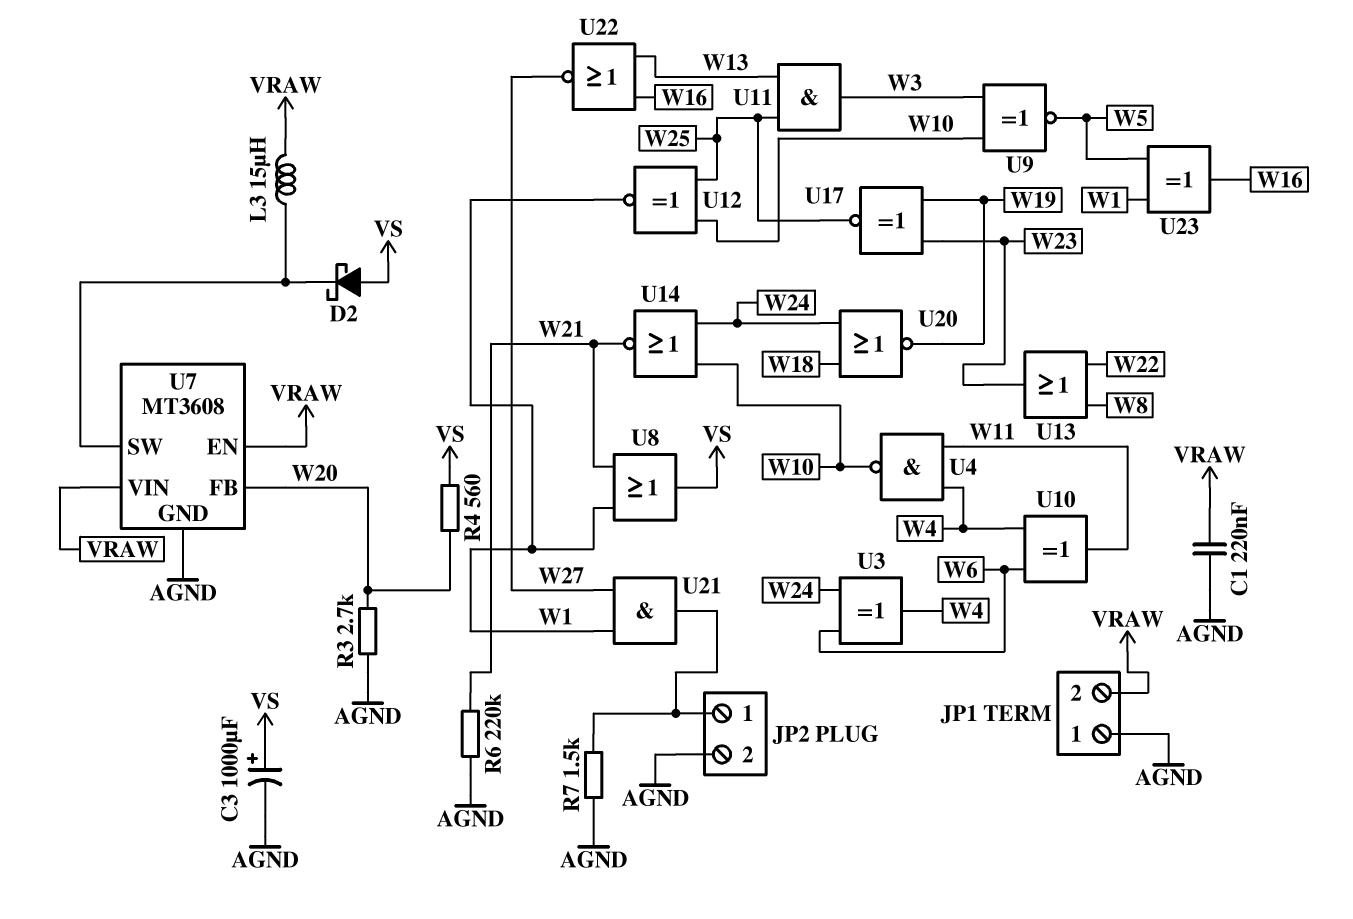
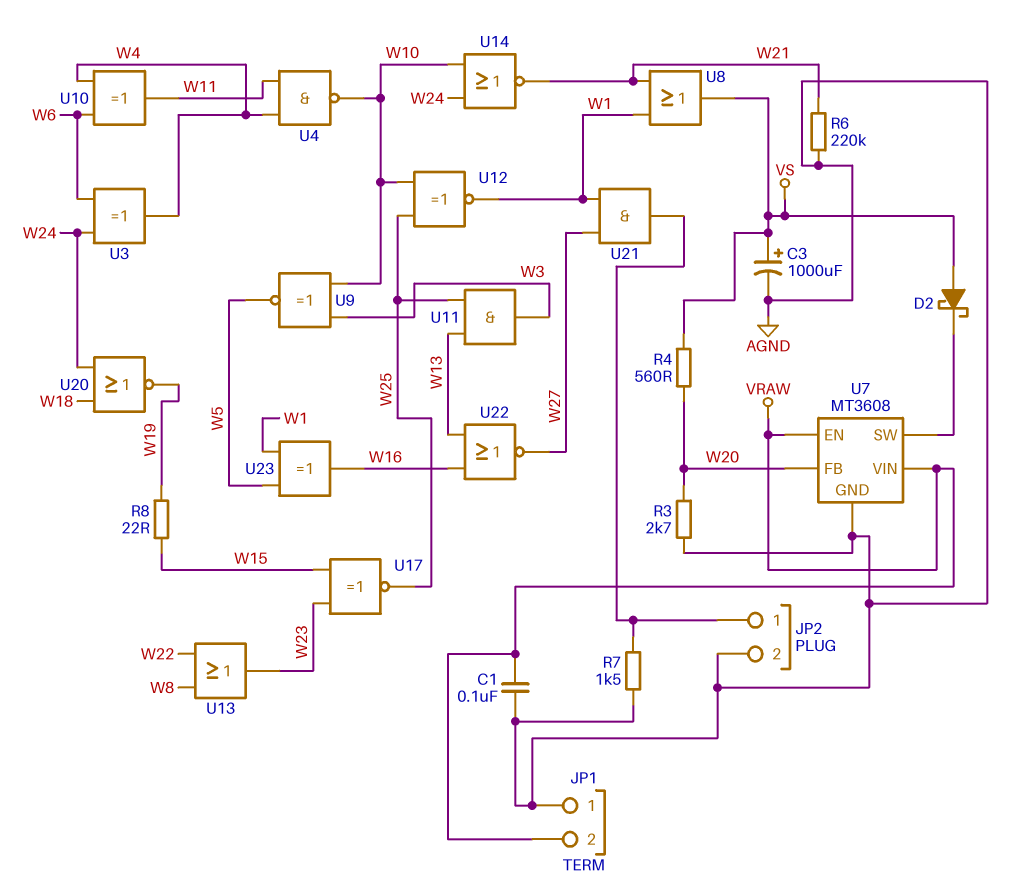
C1: 220nF (AGND, VRAW) -> 100nF (AGND, VRAW)
L3: 15uH (U7/SW, VRAW) -> none
R8: none -> 22 (W15, W19)
U17: XNOR (in W19, in W23, out W25) -> XNOR (in W15, in W23, out W25)

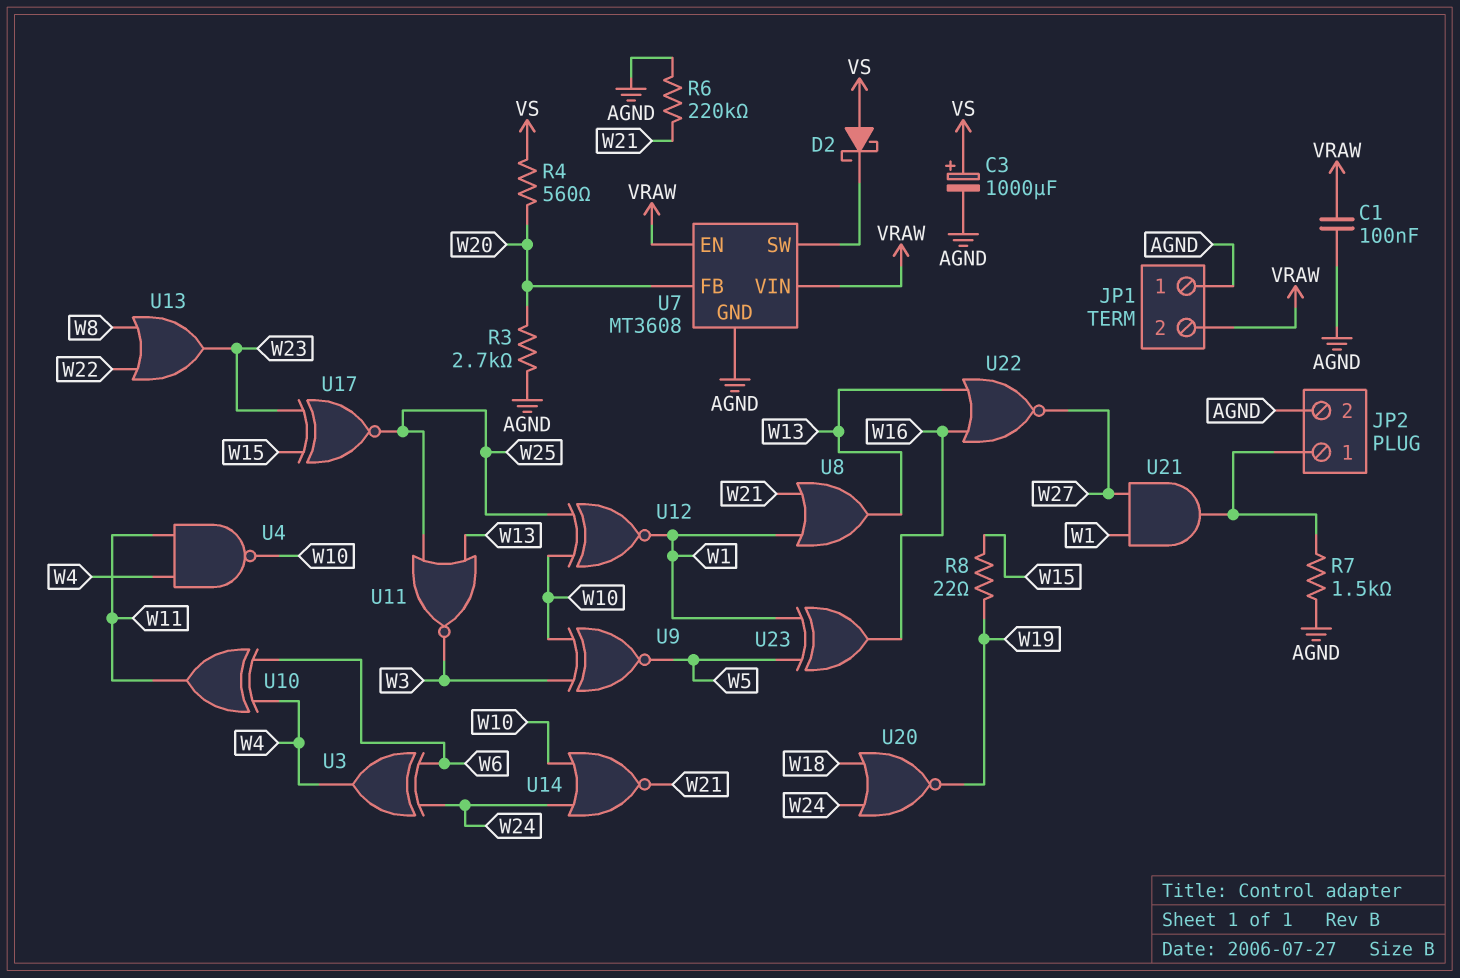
U8: OR (in W1, in W21, out VS) -> OR (in W1, in W21, out W13)
U11: AND (in W13, in W25, out W3) -> NOR (in W13, in W25, out W3)

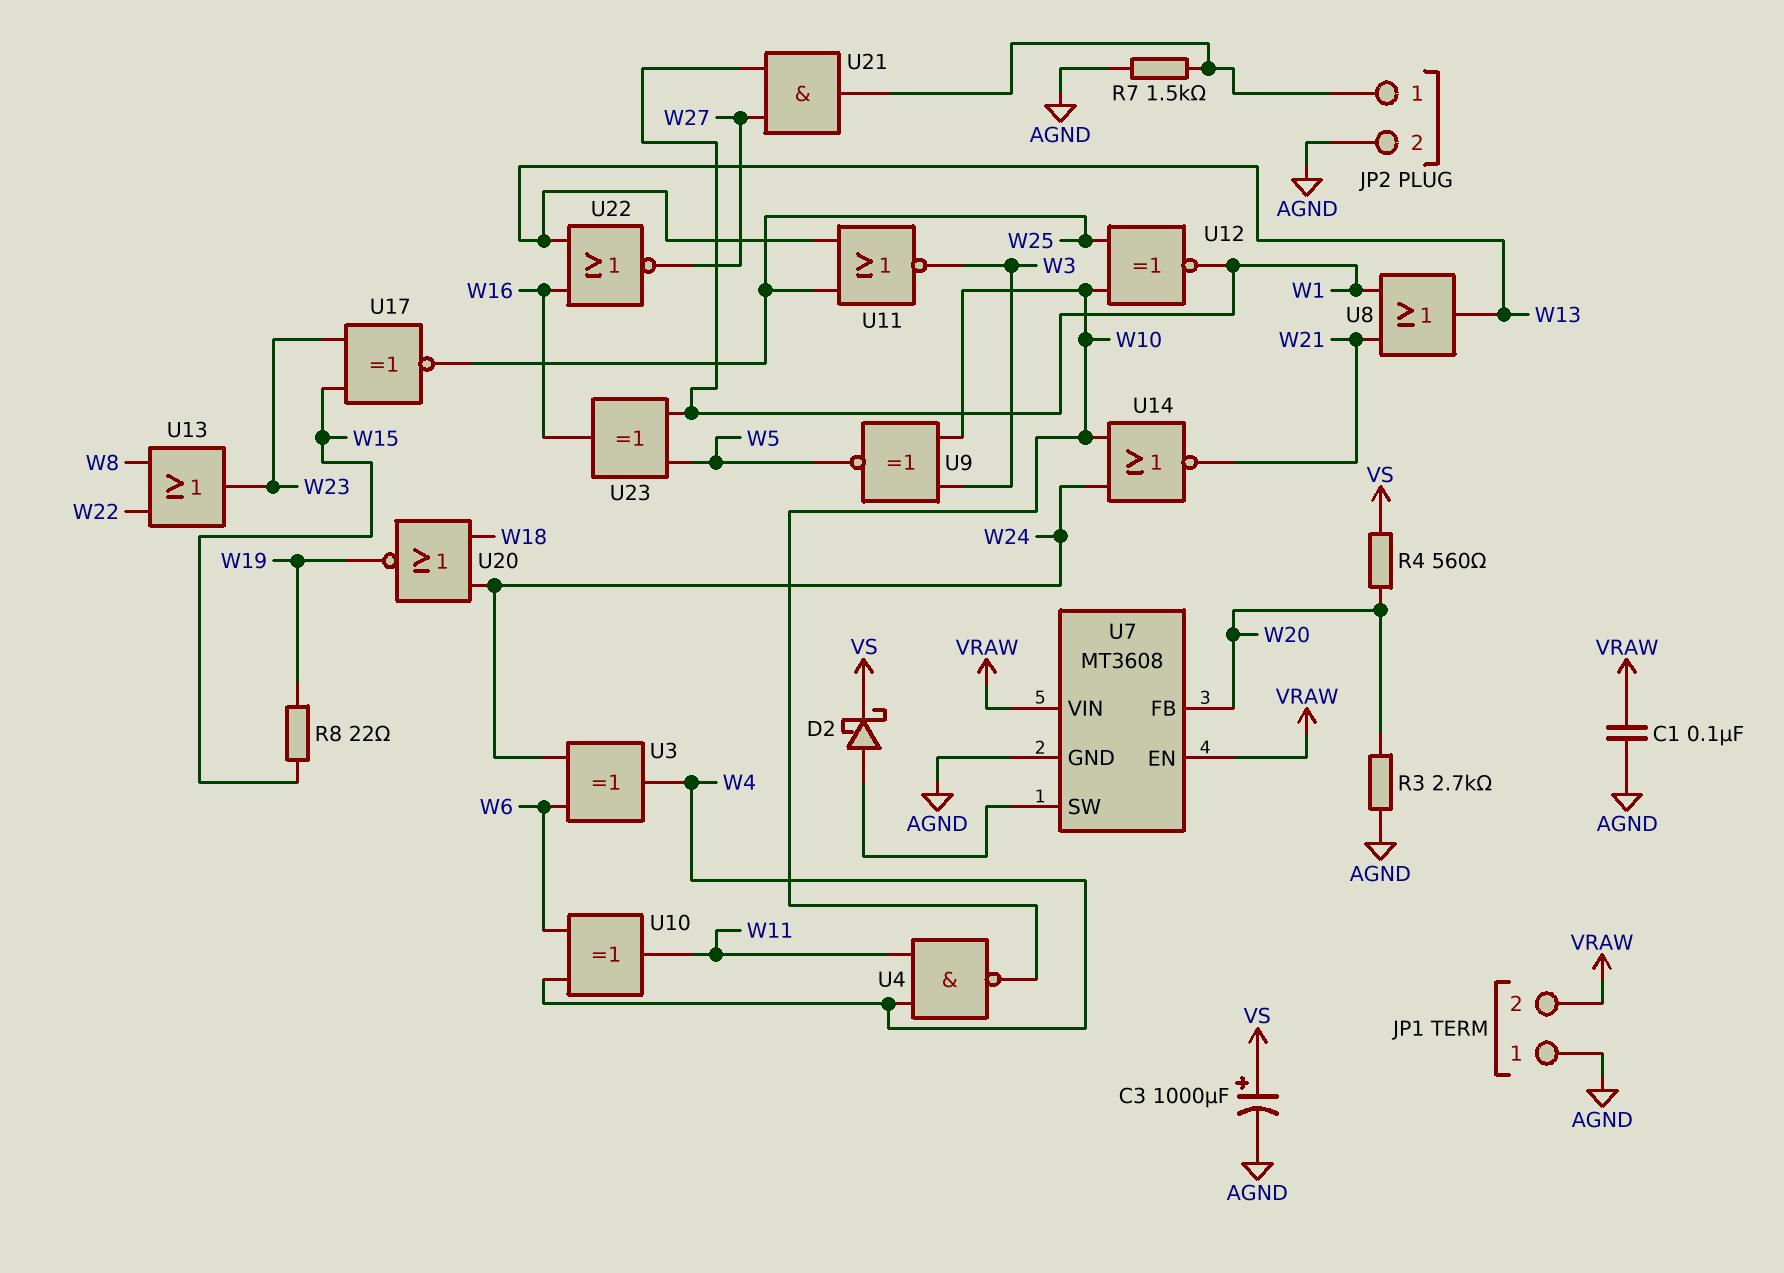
D2: schottky (A VS, K U7/SW) -> schottky (A U7/SW, K VS)
R6: 220k (AGND, W21) -> none

